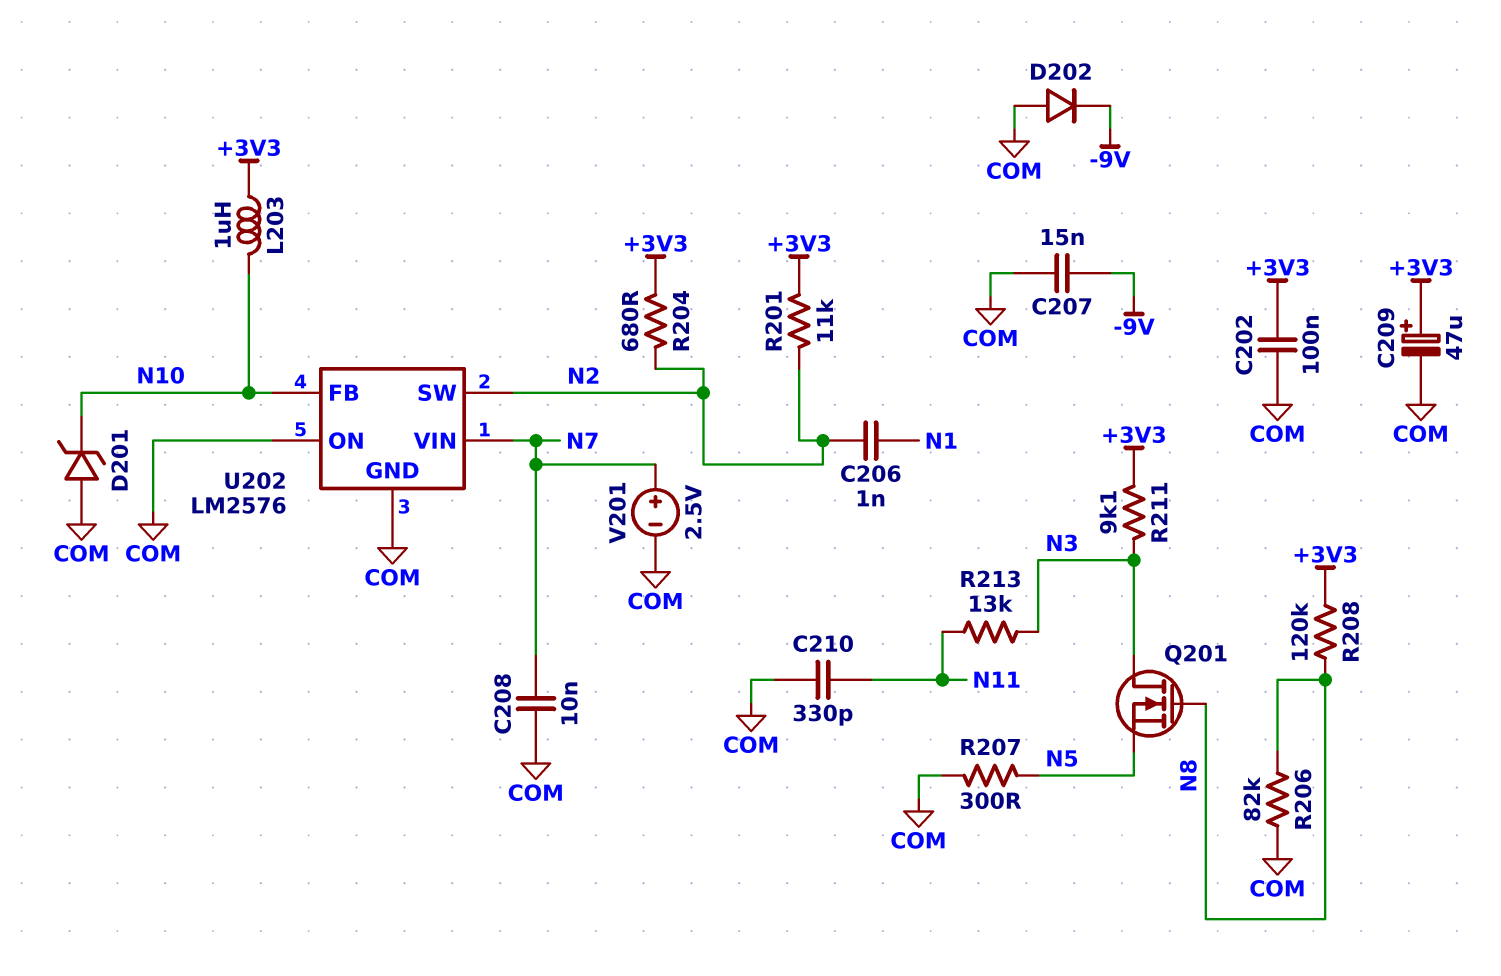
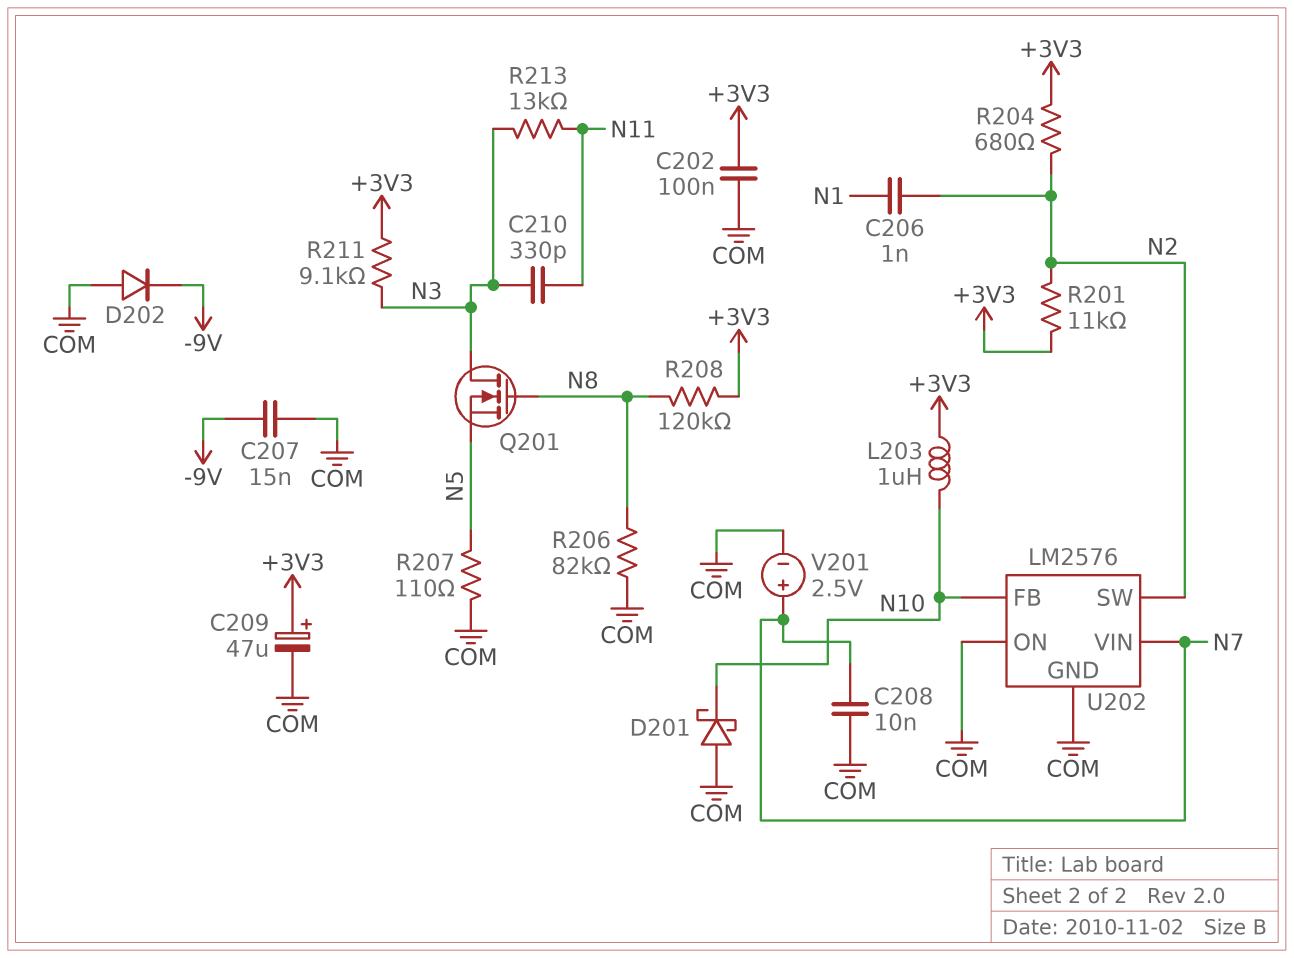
C210: 330pF (COM, N11) -> 330pF (N3, N11)
D201: zener (A COM, K N10) -> schottky (A COM, K N10)
R207: 300 (COM, N5) -> 110 (COM, N5)

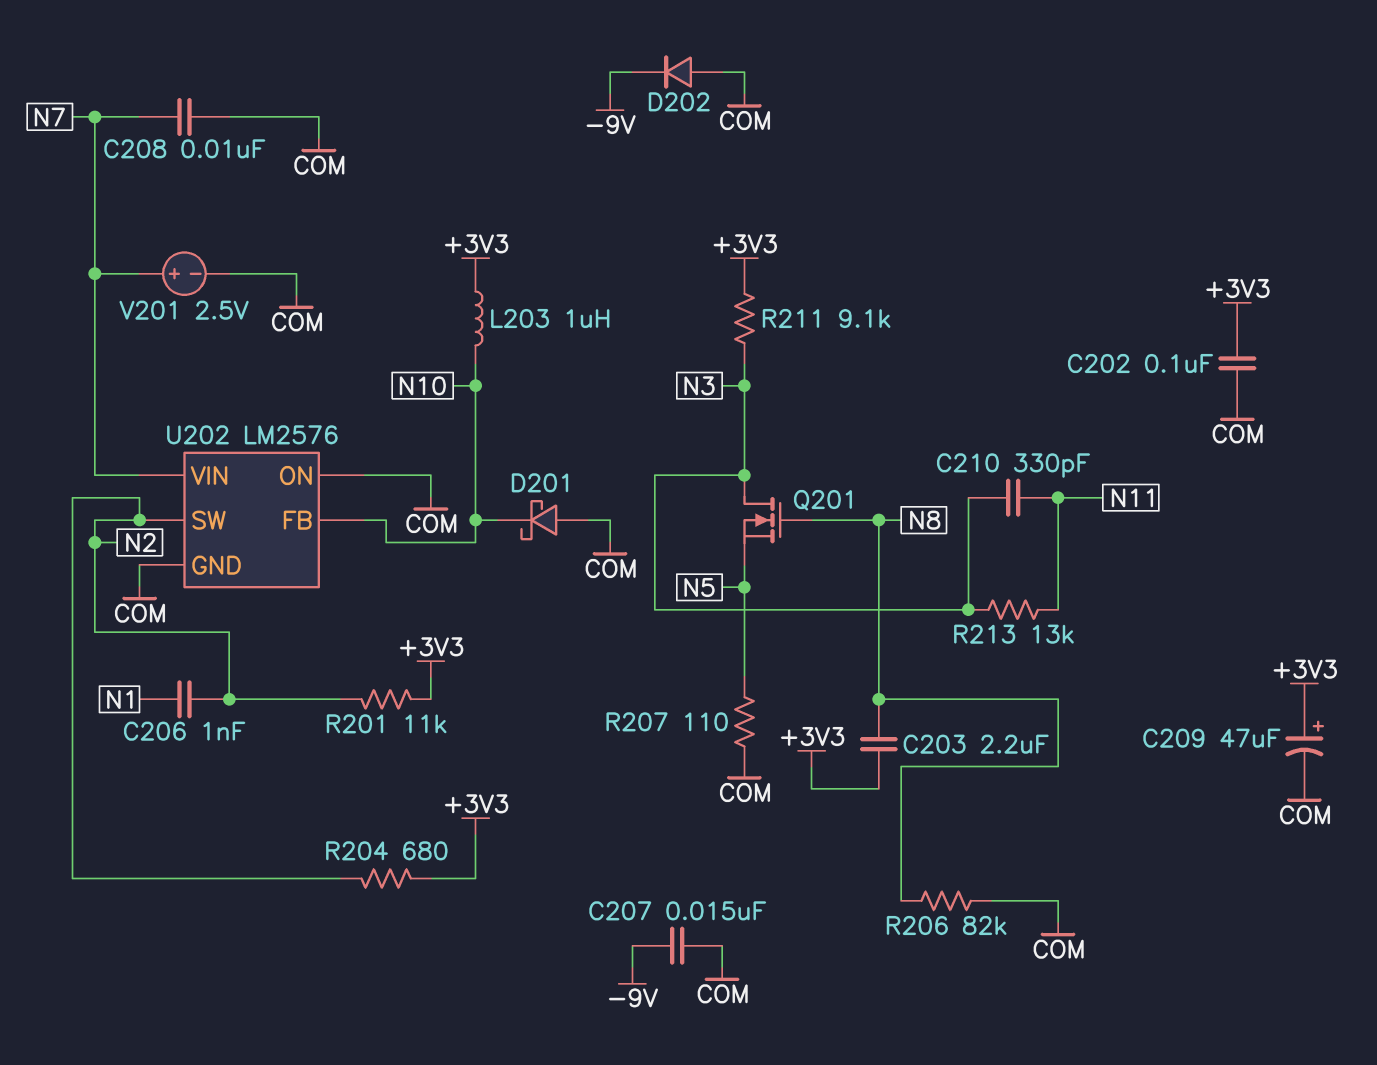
C203: none -> 2.2uF (+3V3, N8)
R208: 120k (+3V3, N8) -> none

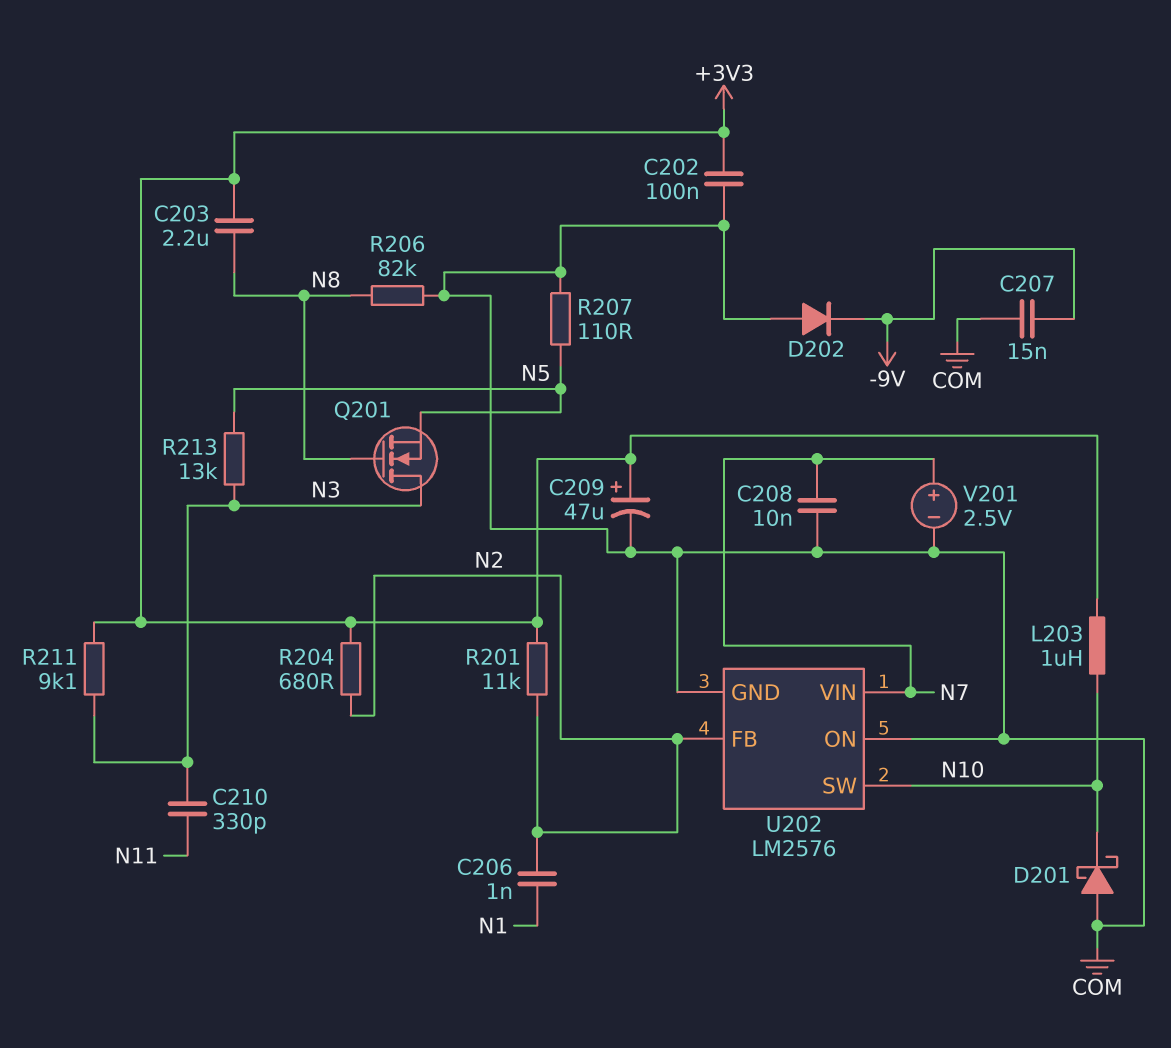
R213: 13k (N3, N11) -> 13k (N3, N5)
U202 pin FB: N10 -> N2
U202 pin SW: N2 -> N10

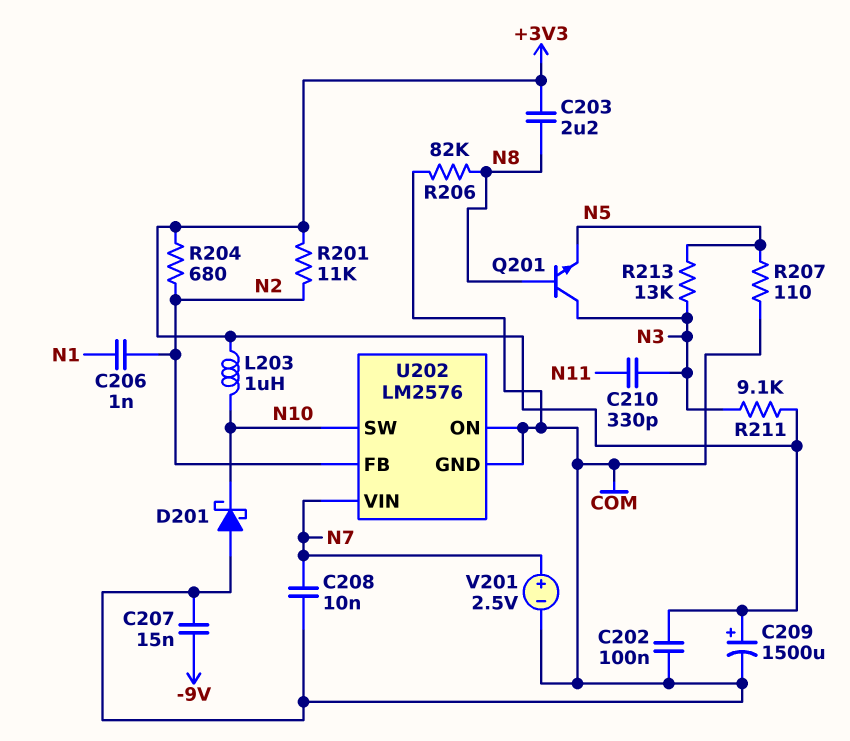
C209: 47uF (plus +3V3, minus COM) -> 1500uF (plus +3V3, minus COM)
D202: diode (A COM, K -9V) -> none
Q201: NMOS (G N8, D N3, S N5) -> NPN (B N8, C N3, E N5)

